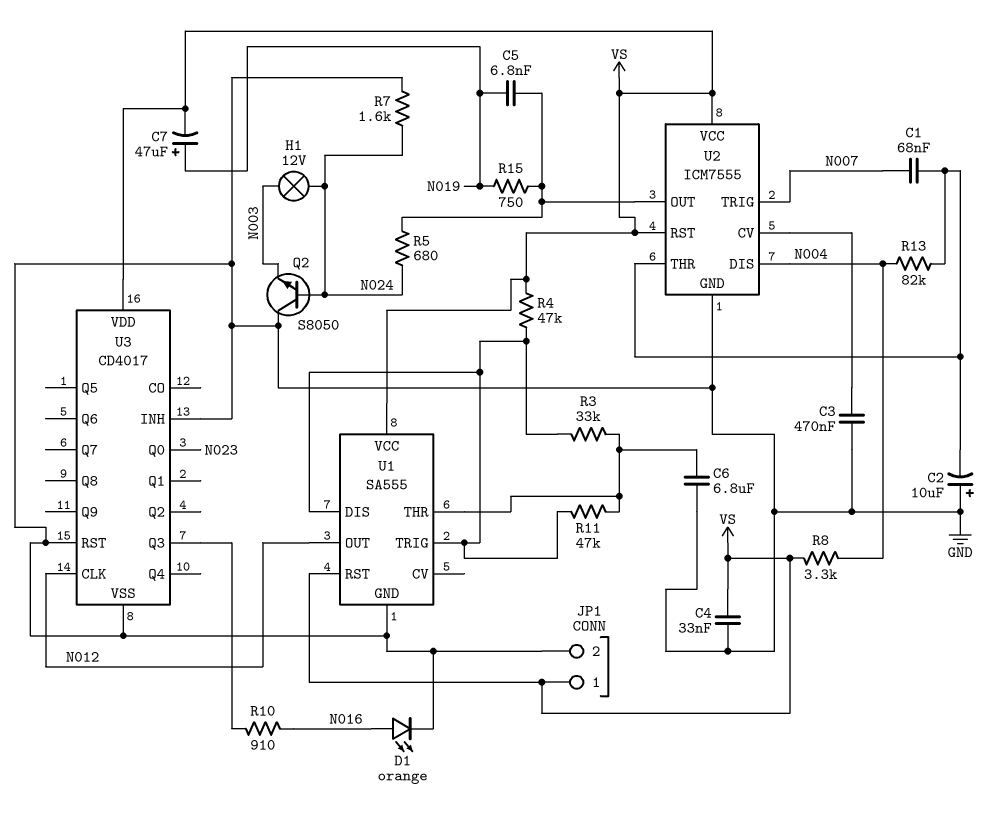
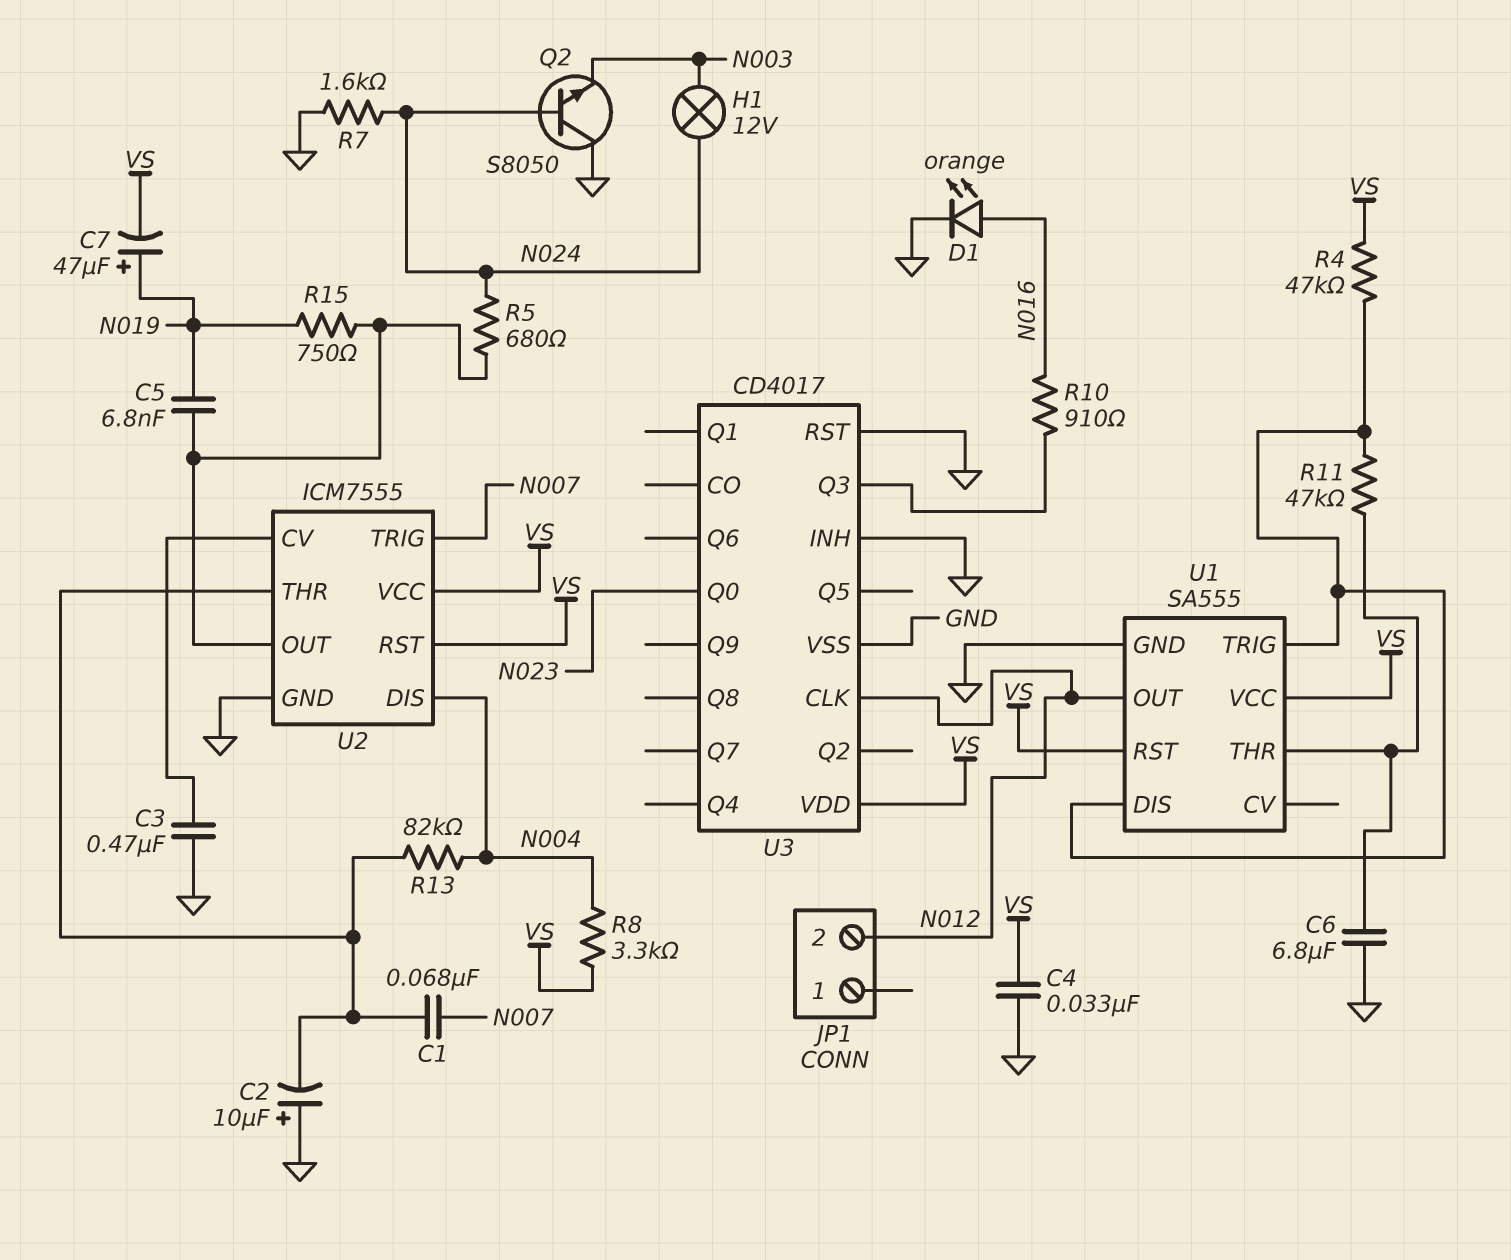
JP1 pin 1: VS -> none
JP1 pin 2: GND -> N012
R3: 33k (U1/DIS, U1/THR) -> none

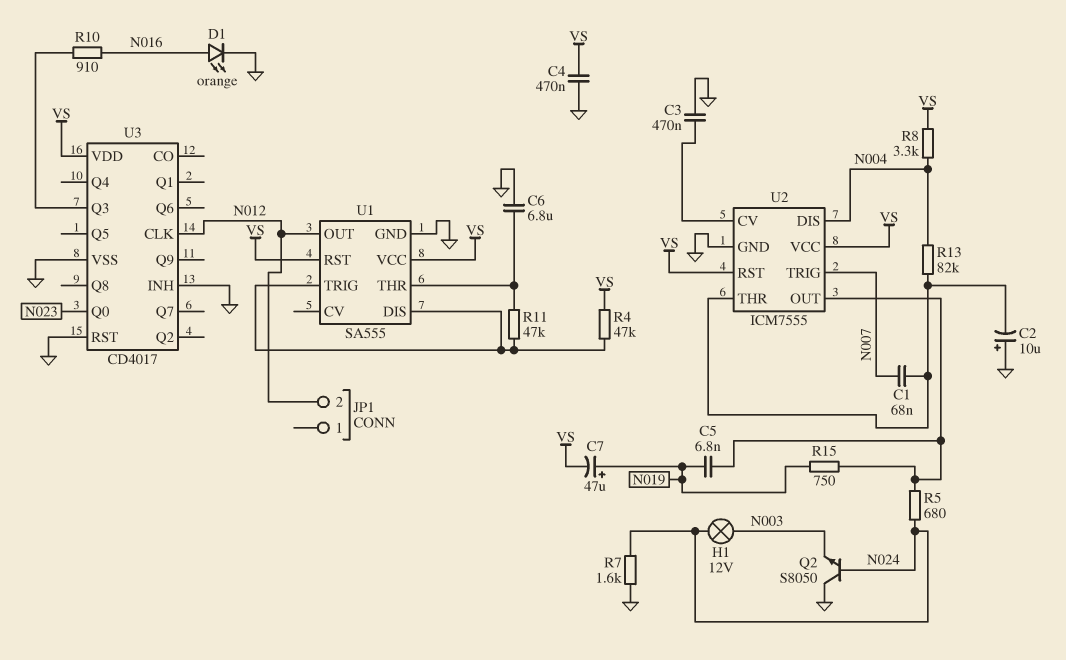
C4: 33nF (GND, VS) -> 470nF (GND, VS)

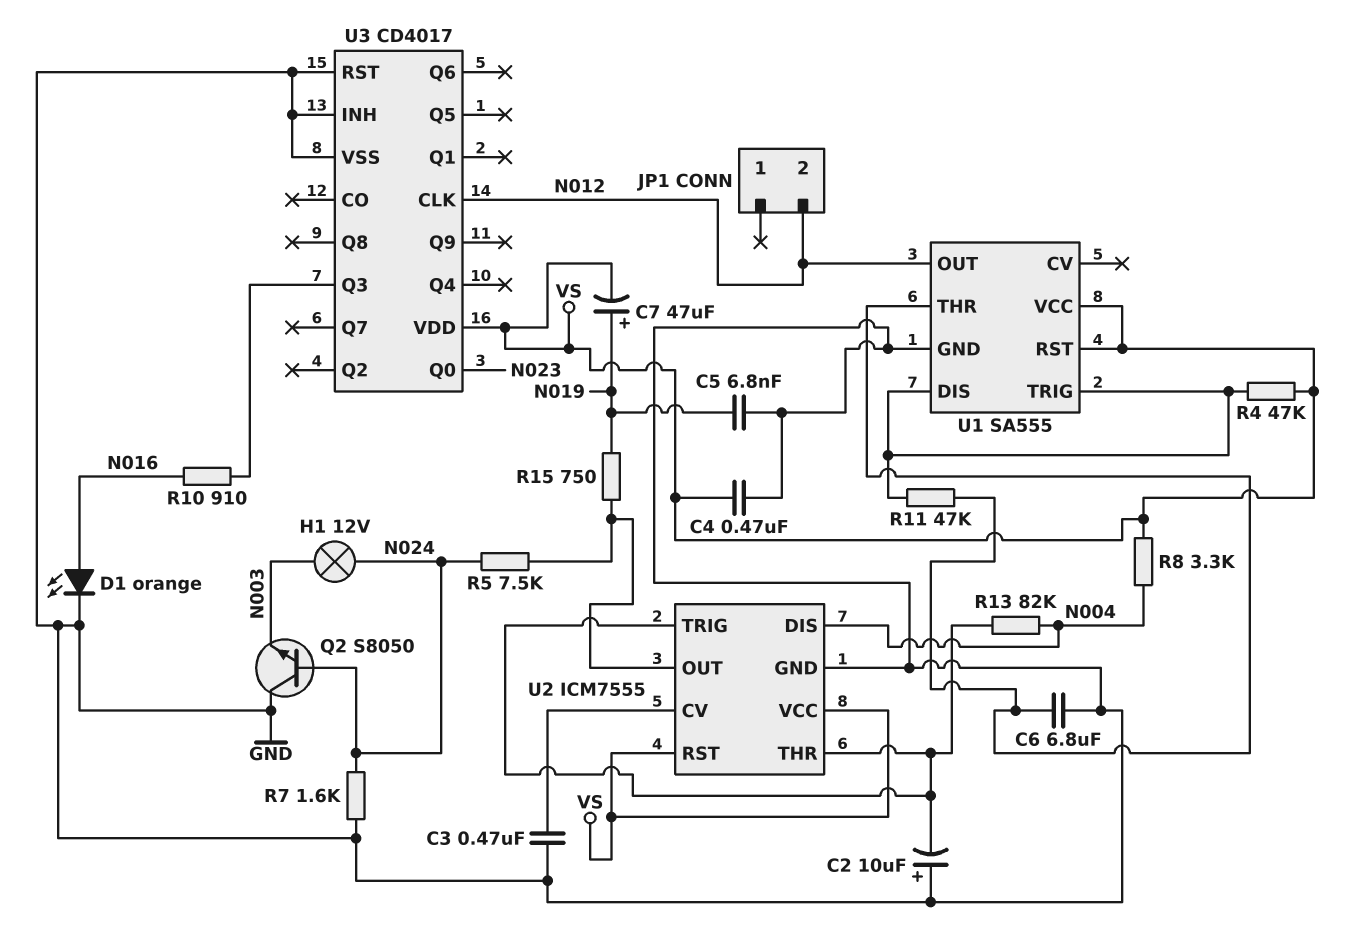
C1: 68nF (N007, U2/THR) -> none
C5: 6.8nF (N019, U2/OUT) -> 6.8nF (GND, N019)
R5: 680 (N024, U2/OUT) -> 7.5k (N024, U2/OUT)
U2 pin TRIG: N007 -> U2/THR

